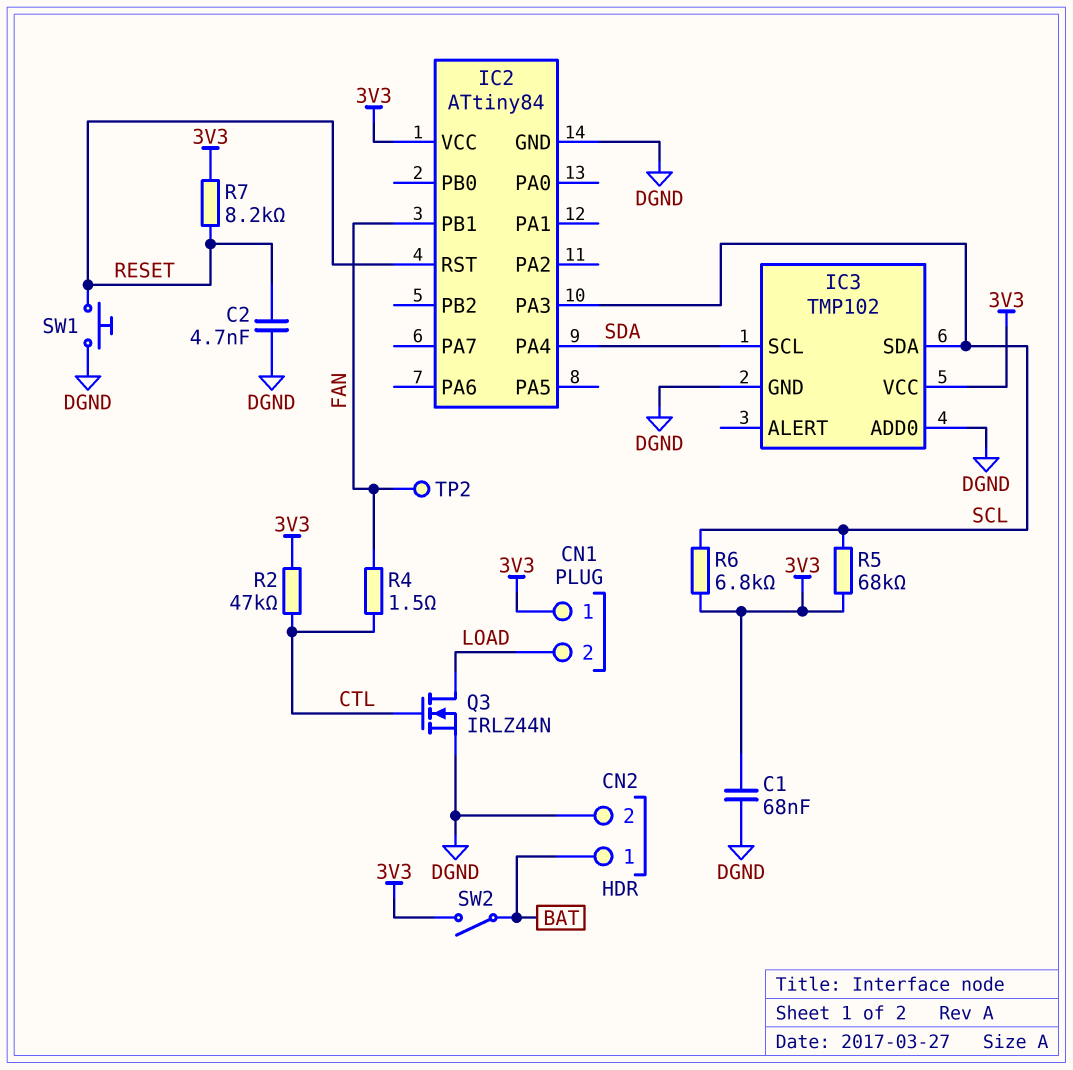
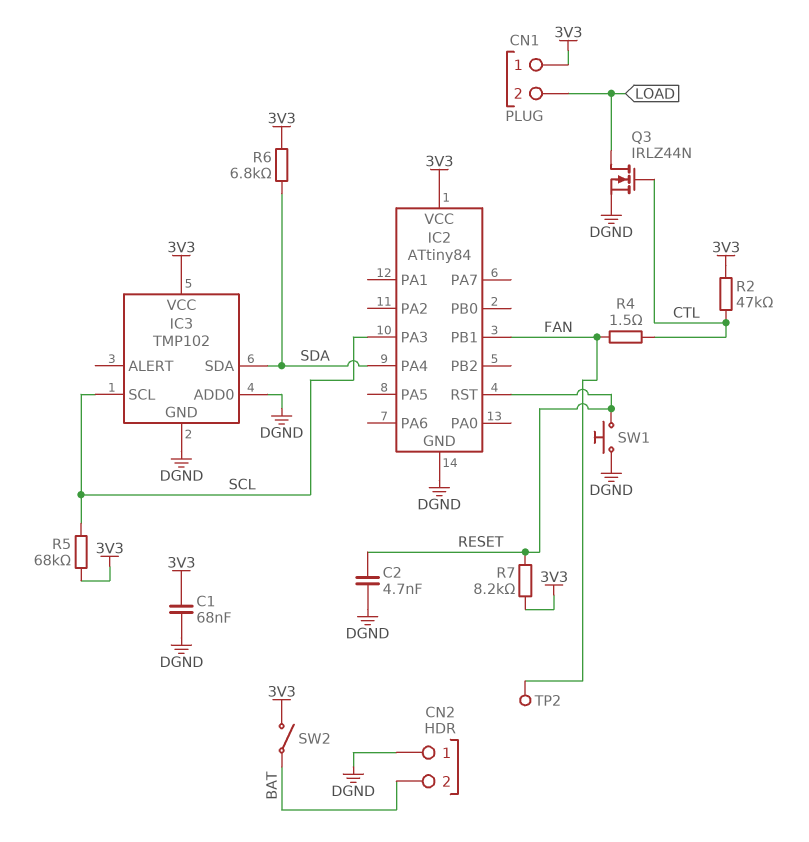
CN2 pin 1: BAT -> DGND
CN2 pin 2: DGND -> BAT
IC3 pin SCL: SDA -> SCL
IC3 pin SDA: SCL -> SDA
R6: 6.8k (3V3, SCL) -> 6.8k (3V3, SDA)

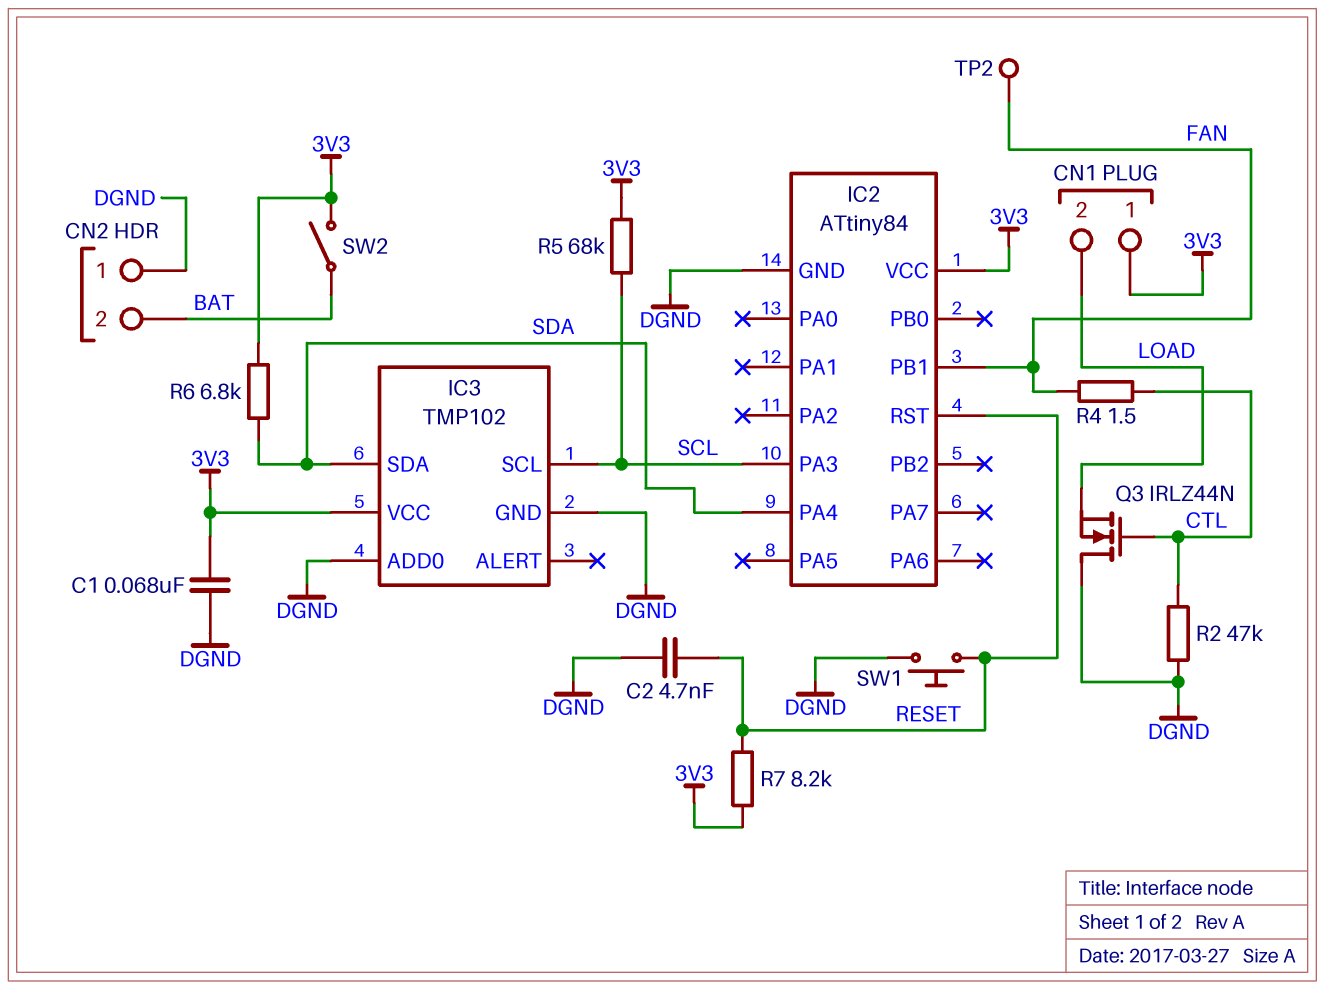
Q3: NMOS IRLZ44N (G CTL, D LOAD, S DGND) -> NMOS IRLZ44N (G CTL, D DGND, S LOAD)
R2: 47k (3V3, CTL) -> 47k (CTL, DGND)

